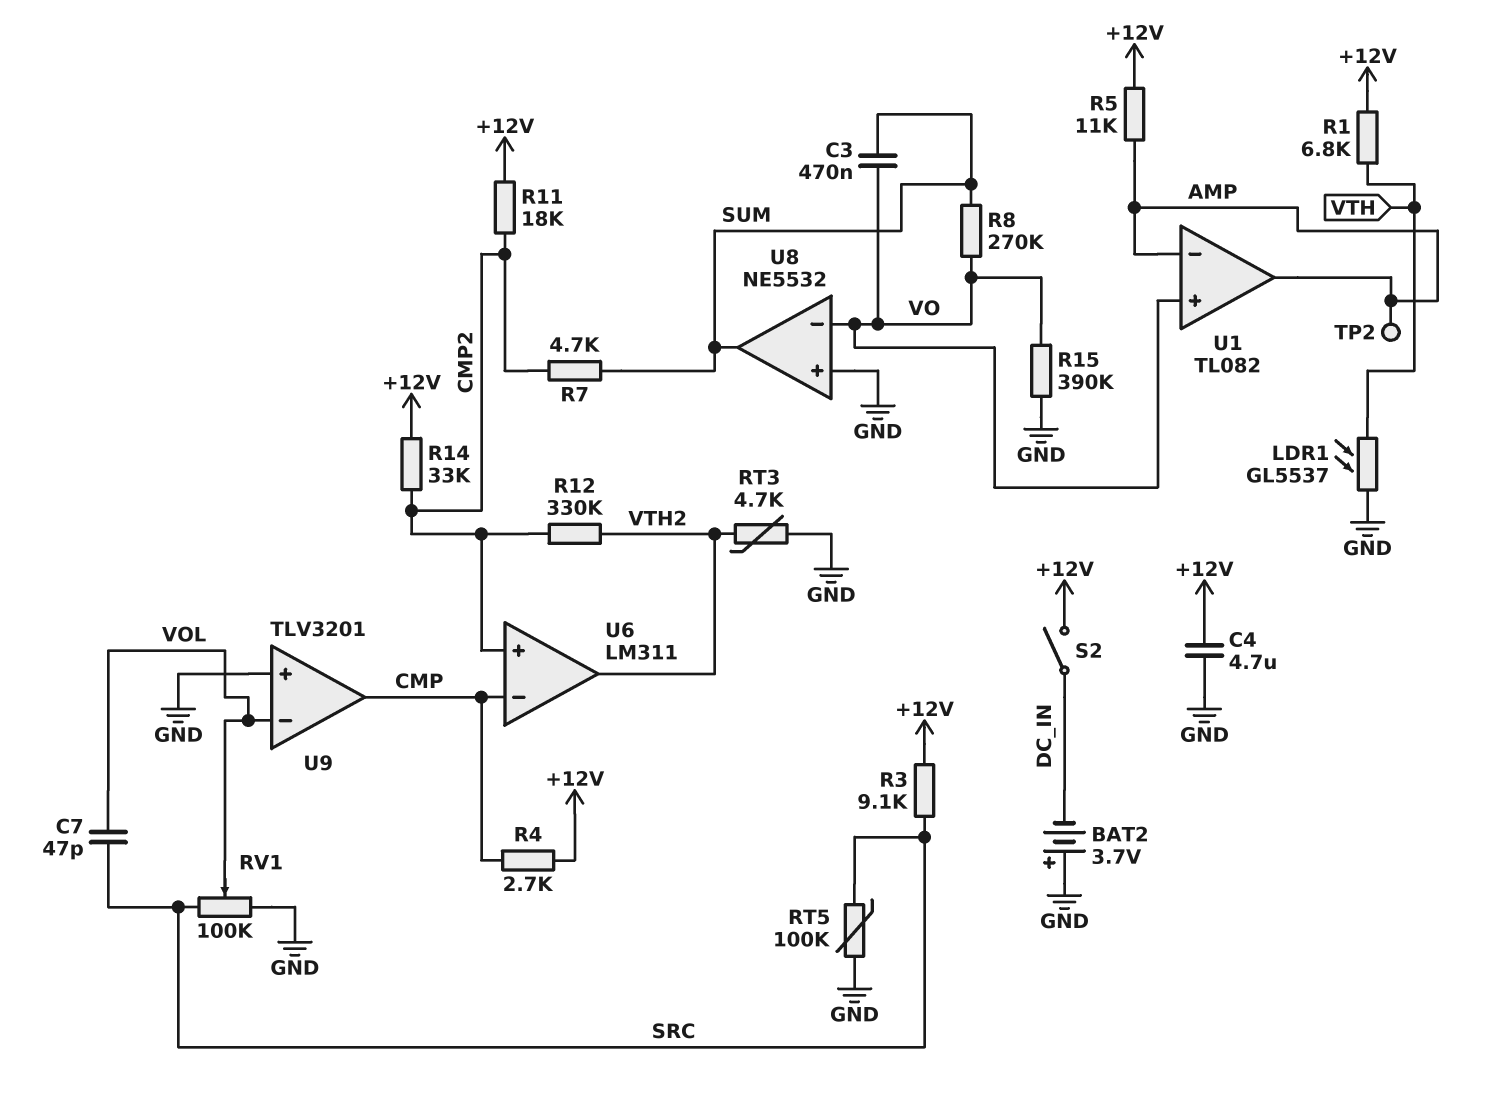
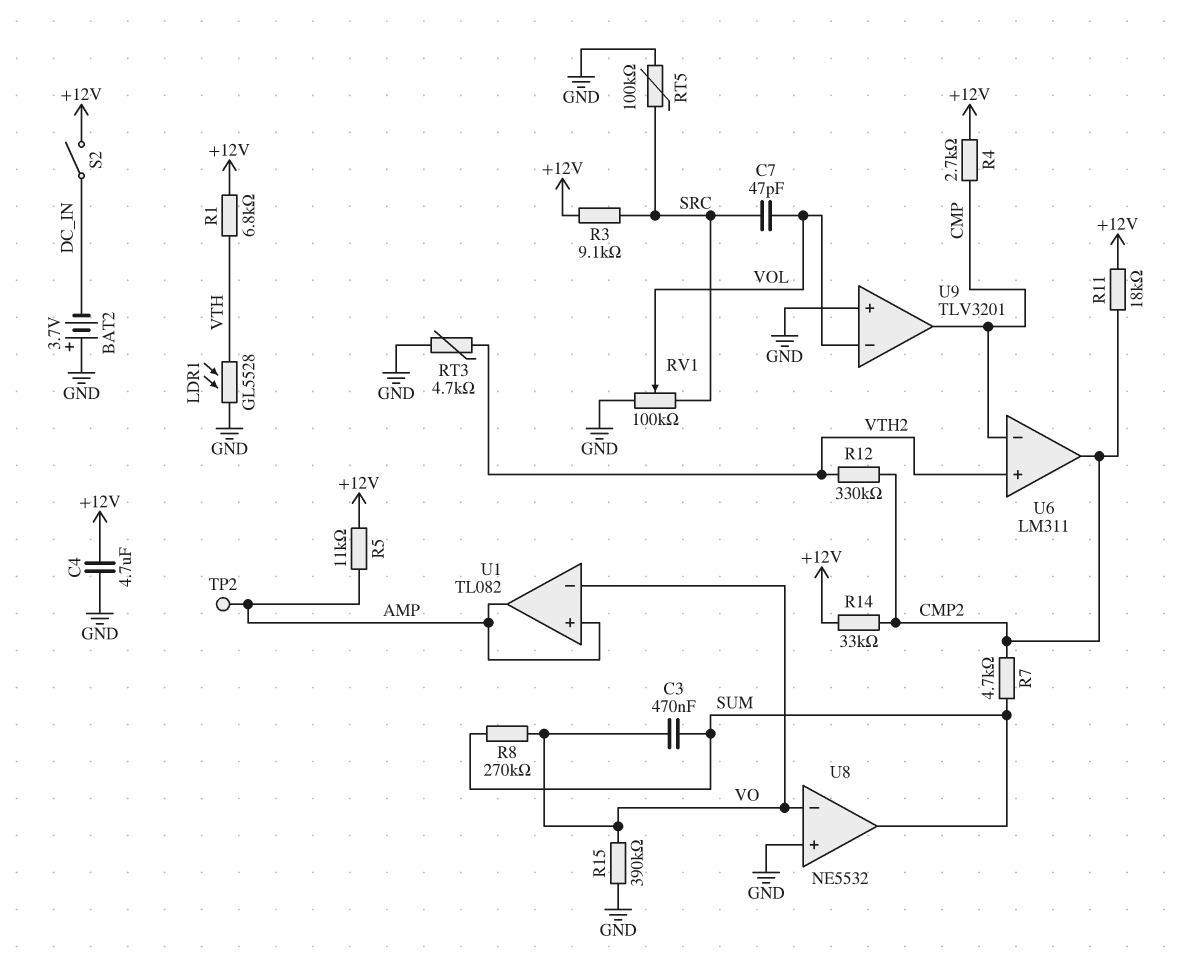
LDR1: GL5537 (GND, VTH) -> GL5528 (GND, VTH)
U1 pin in+: VO -> AMP
U1 pin in-: AMP -> VO
U6 pin in+: CMP2 -> VTH2
U6 pin out: VTH2 -> CMP2

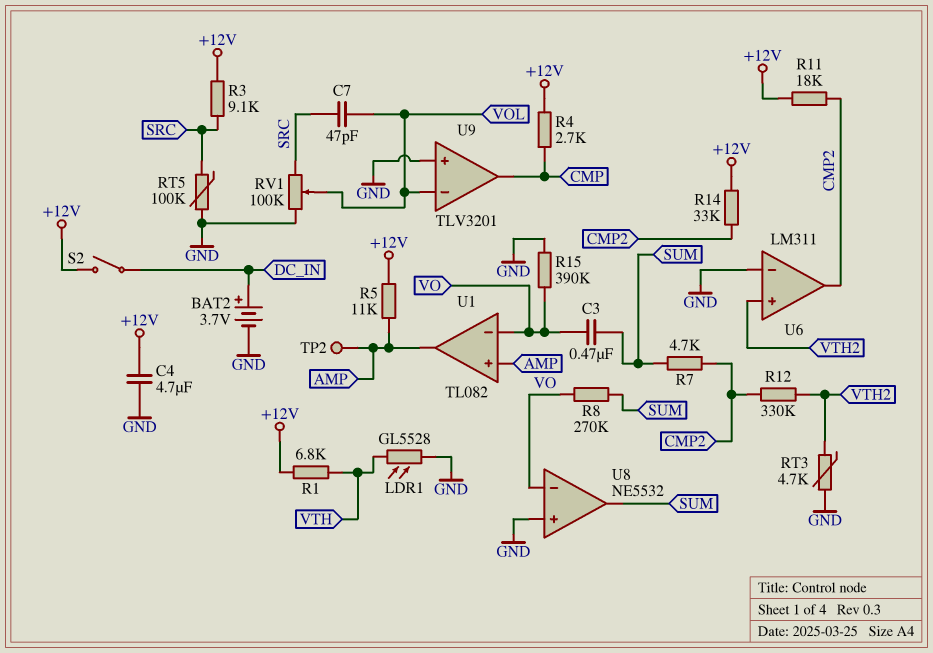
BAT2: 3.7V (plus GND, minus DC_IN) -> 3.7V (plus DC_IN, minus GND)
U6 pin in-: CMP -> GND

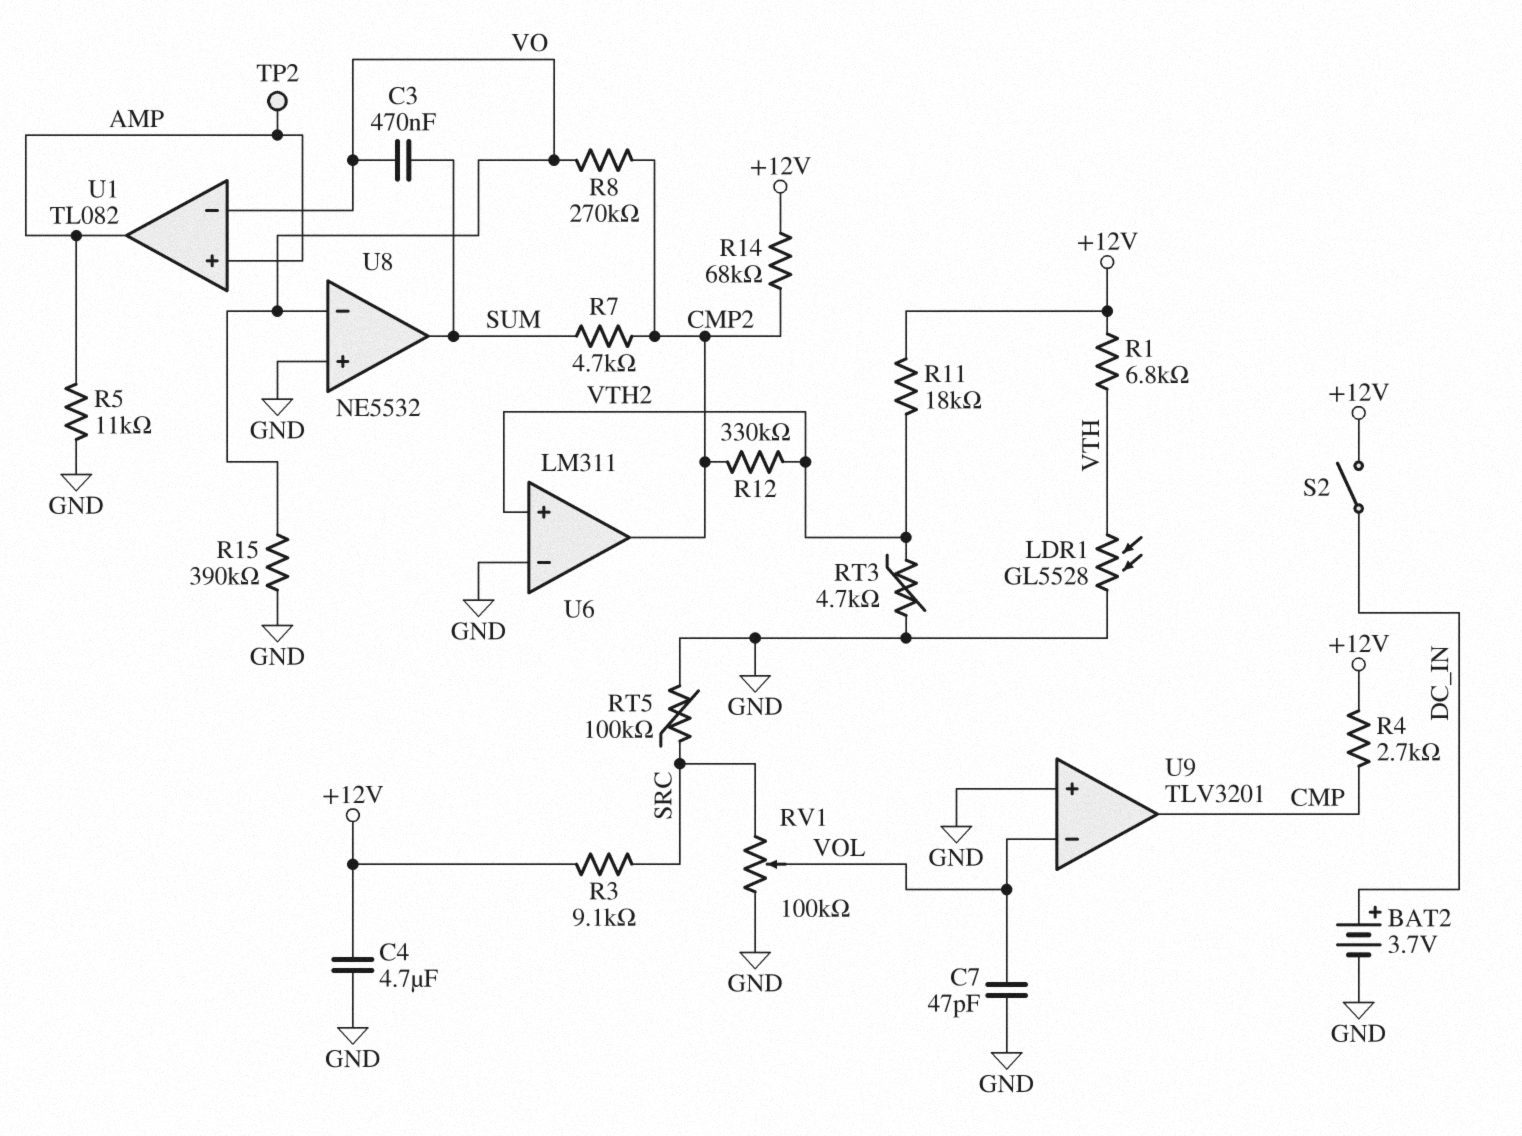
C7: 47pF (SRC, VOL) -> 47pF (GND, VOL)
R5: 11k (+12V, AMP) -> 11k (AMP, GND)
R8: 270k (SUM, VO) -> 270k (CMP2, VO)
R11: 18k (+12V, CMP2) -> 18k (+12V, VTH2)
R14: 33k (+12V, CMP2) -> 68k (+12V, CMP2)

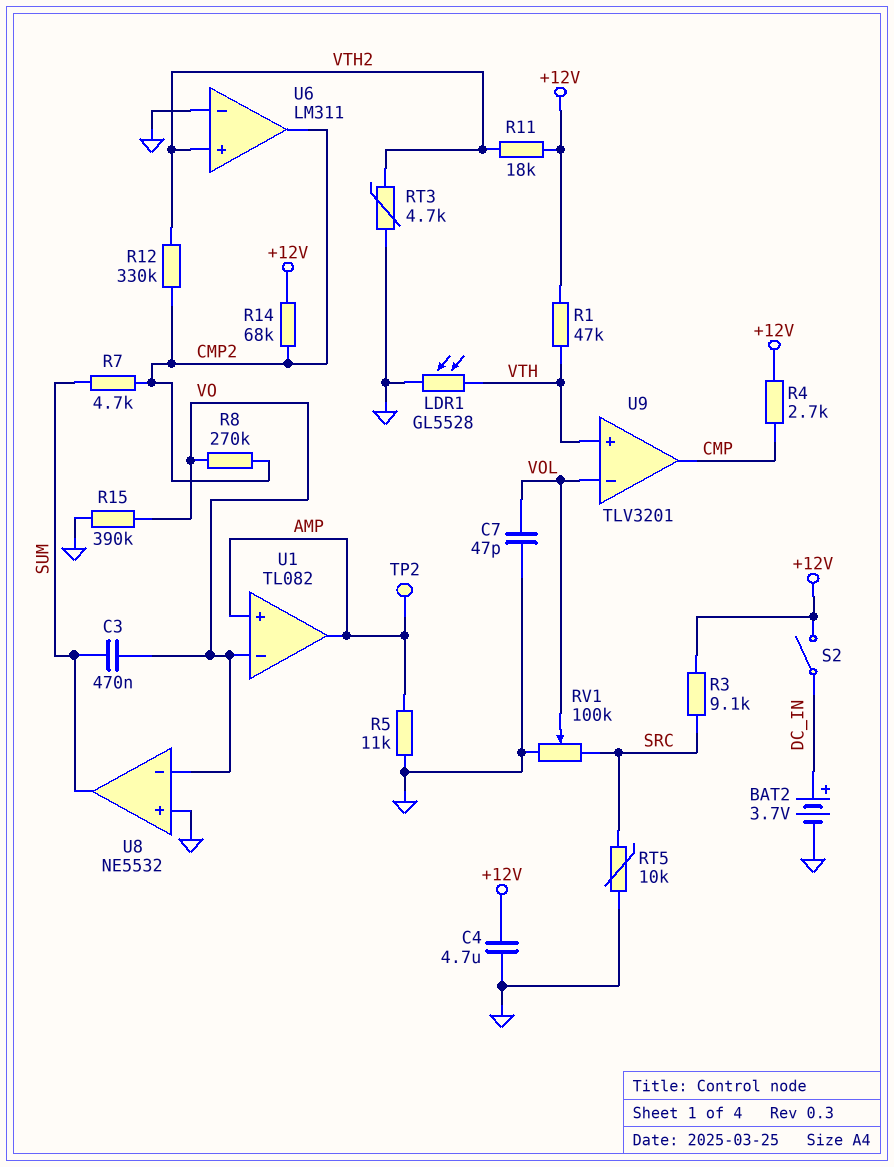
R1: 6.8k (+12V, VTH) -> 47k (+12V, VTH)
RT5: 100k (GND, SRC) -> 10k (GND, SRC)
U9 pin in+: GND -> VTH

